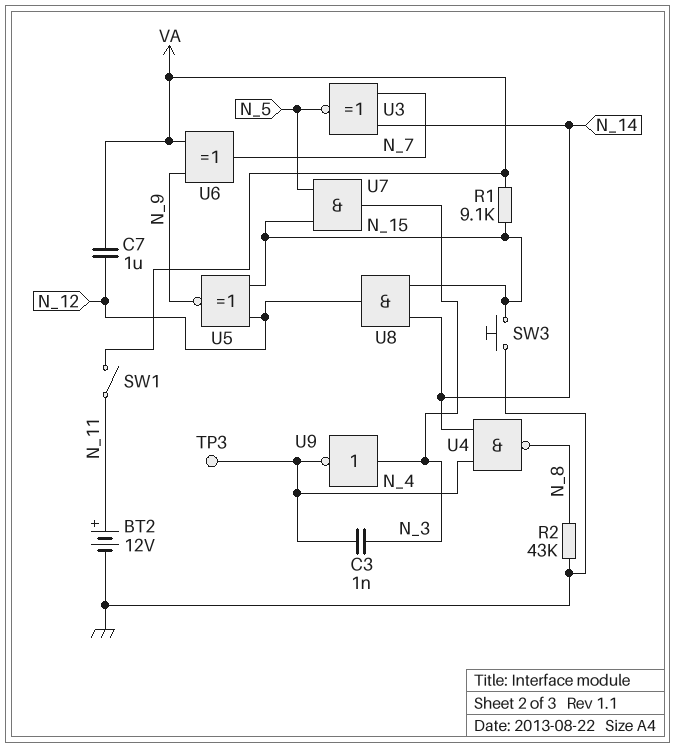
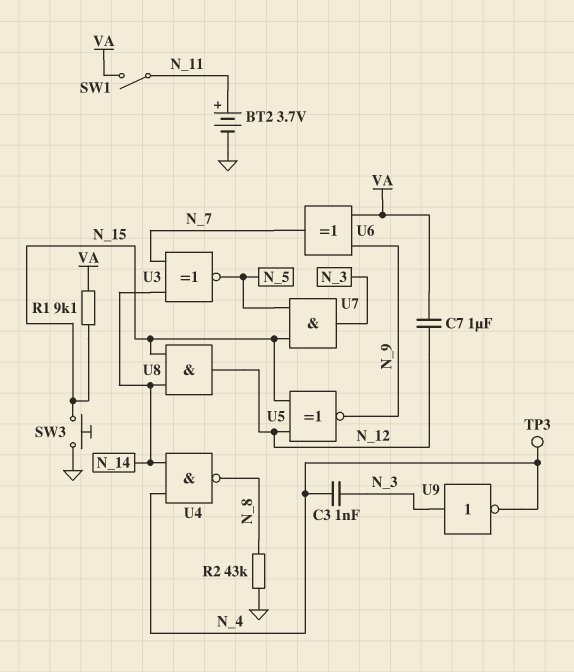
BT2: 12V (plus N_11, minus GND) -> 3.7V (plus N_11, minus GND)

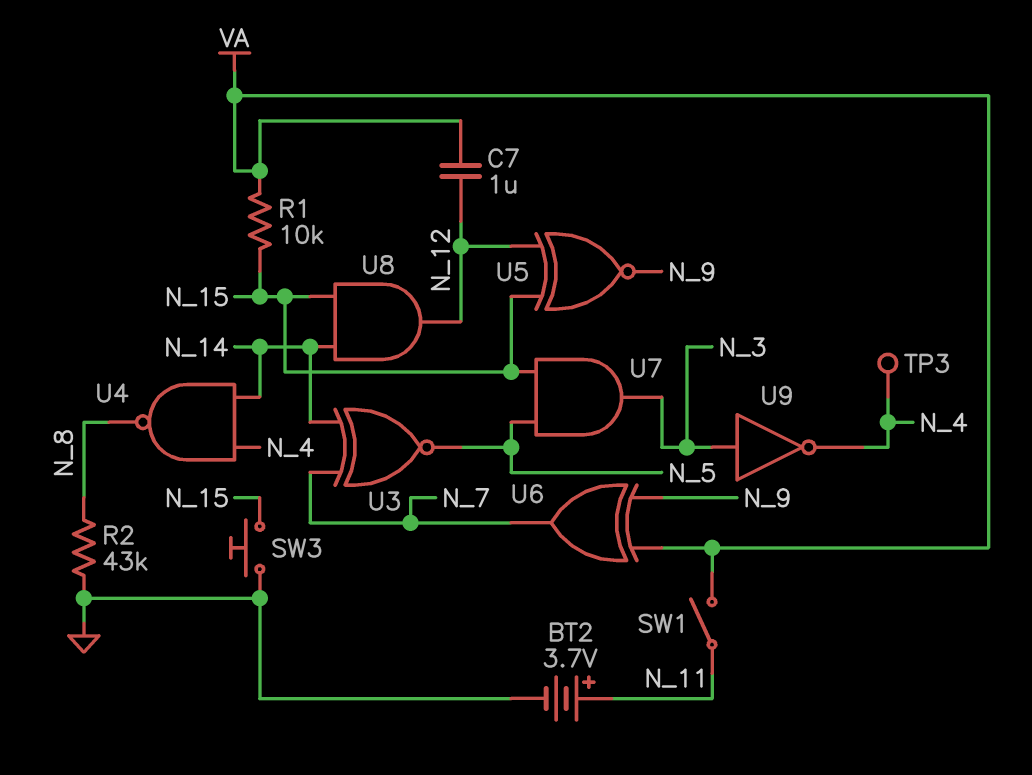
C3: 1nF (N_3, N_4) -> none
R1: 9.1k (N_15, VA) -> 10k (N_15, VA)

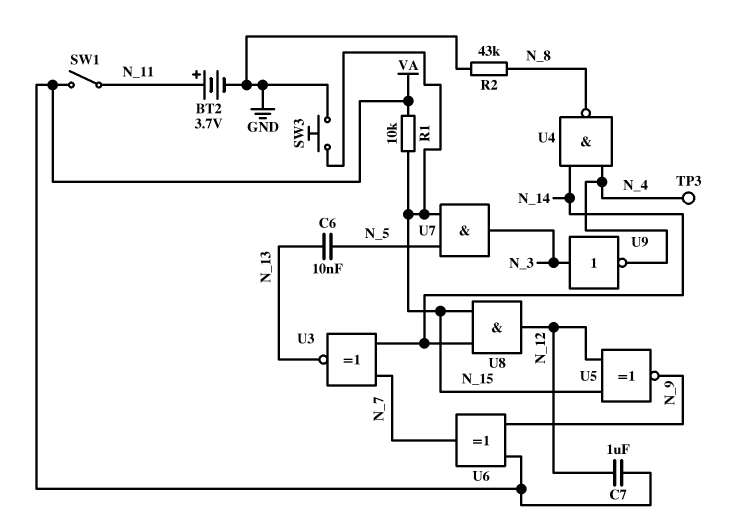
C6: none -> 10nF (N_5, N_13)
U3: XNOR (in N_7, in N_14, out N_5) -> XNOR (in N_7, in N_14, out N_13)

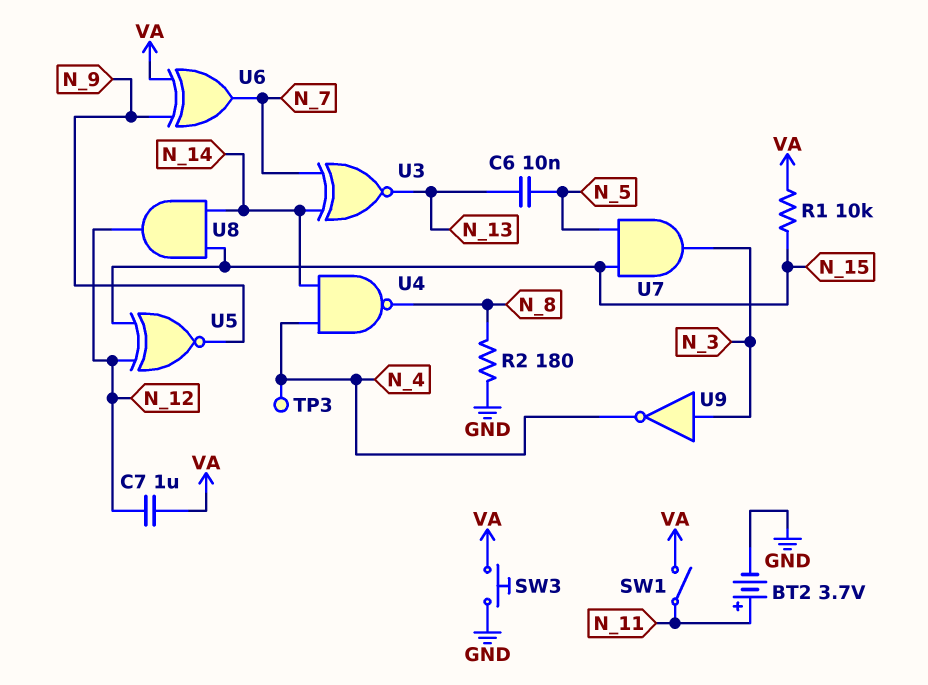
R2: 43k (GND, N_8) -> 180 (GND, N_8)
SW3: button (GND, N_15) -> button (GND, VA)

